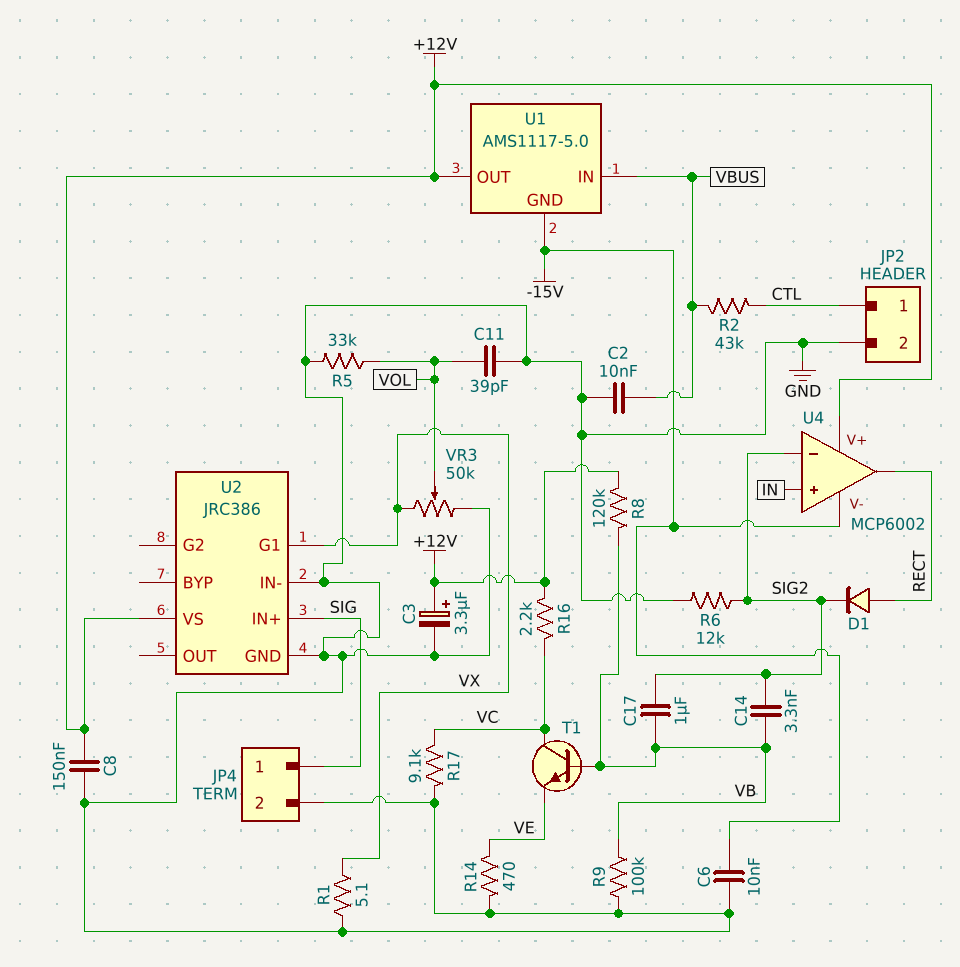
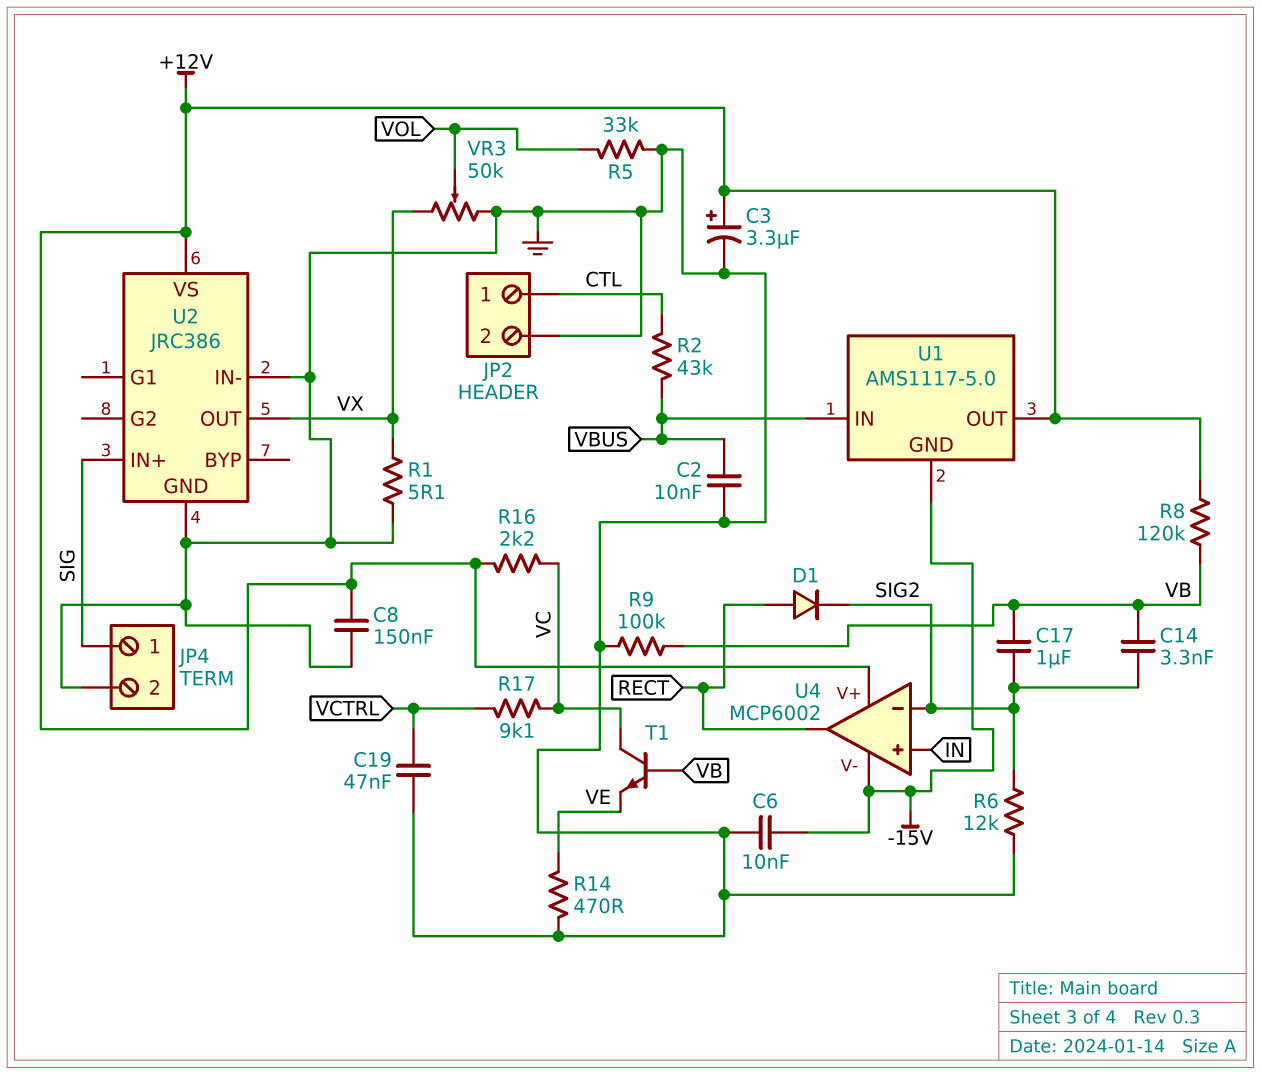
C11: 39pF (GND, VOL) -> none
C19: none -> 47nF (GND, VCTRL)
R17: 9.1k (GND, VC) -> 9.1k (VC, VCTRL)
U2 pin G1: VX -> none
U2 pin OUT: none -> VX

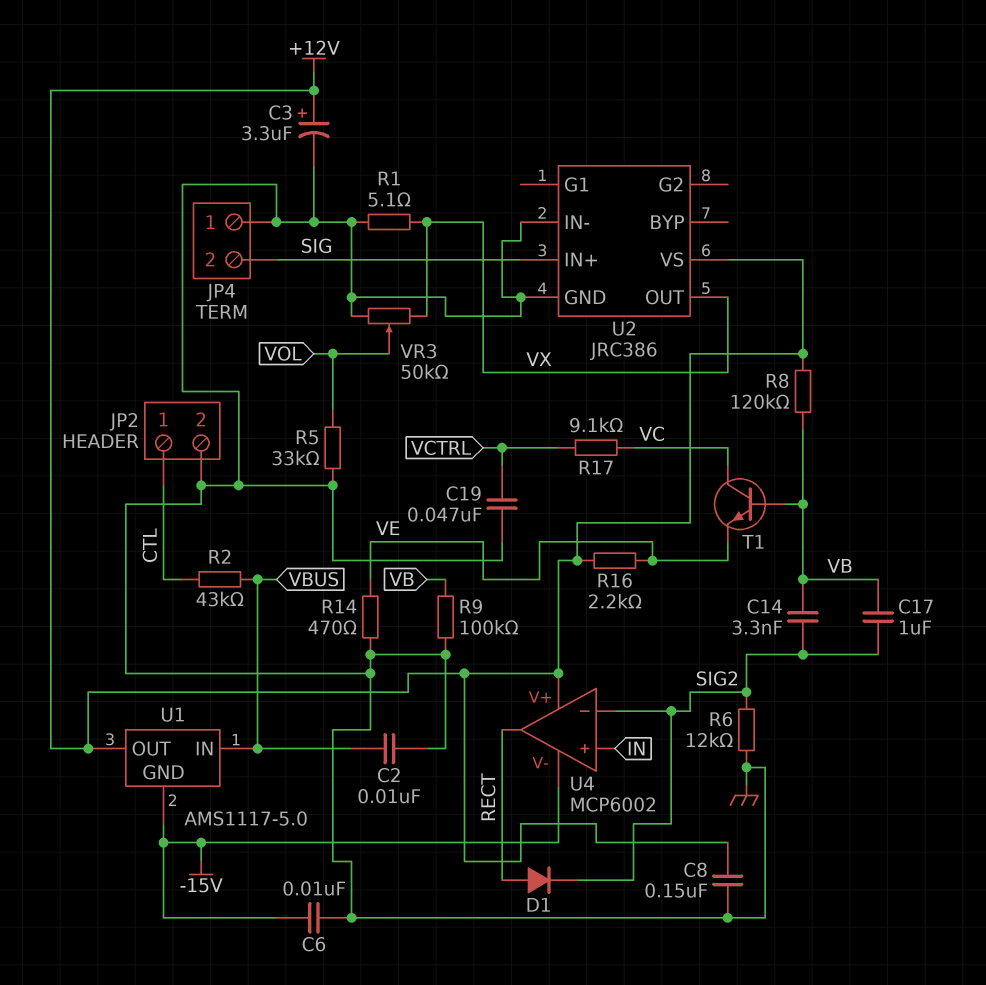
JP4 pin 1: SIG -> GND
JP4 pin 2: GND -> SIG
R16: 2.2k (+12V, VC) -> 2.2k (+12V, VE)

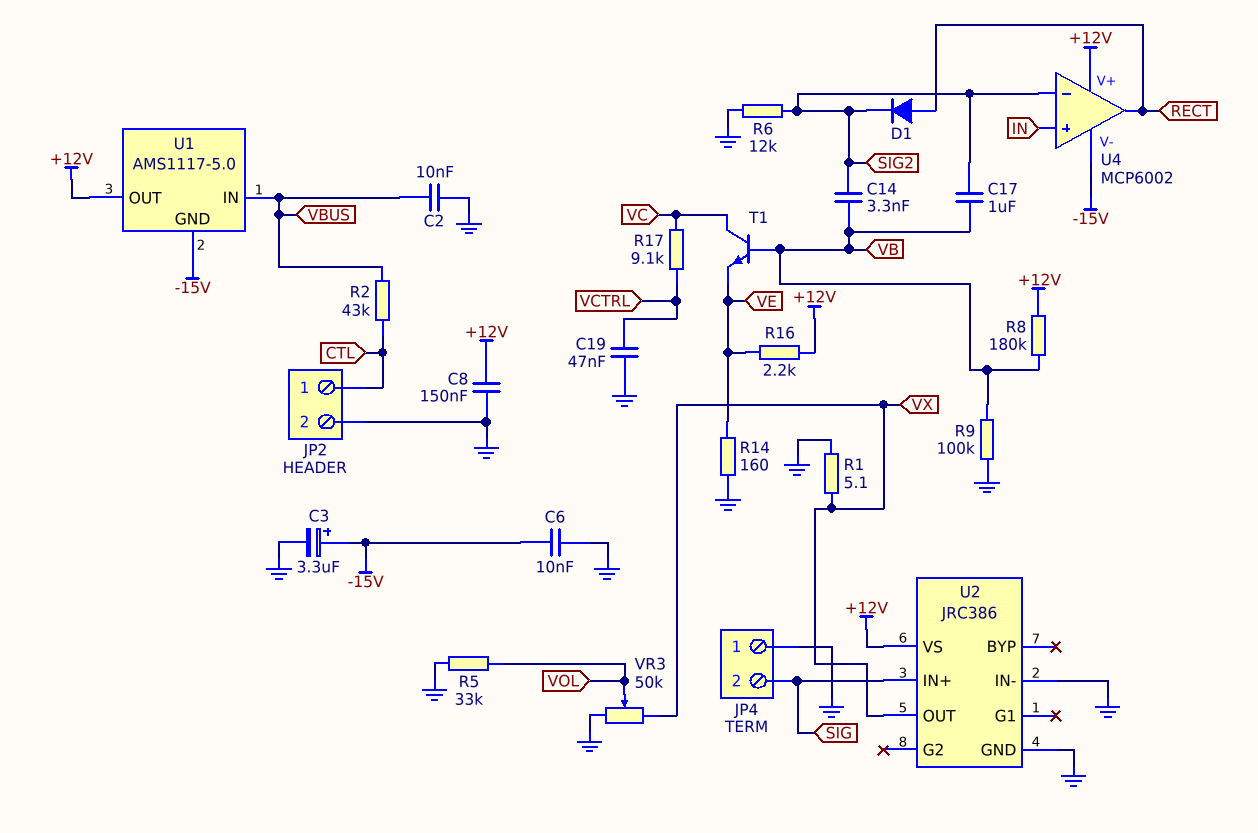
C3: 3.3uF (plus +12V, minus GND) -> 3.3uF (plus -15V, minus GND)
R8: 120k (+12V, VB) -> 180k (+12V, VB)
R14: 470 (GND, VE) -> 160 (GND, VE)

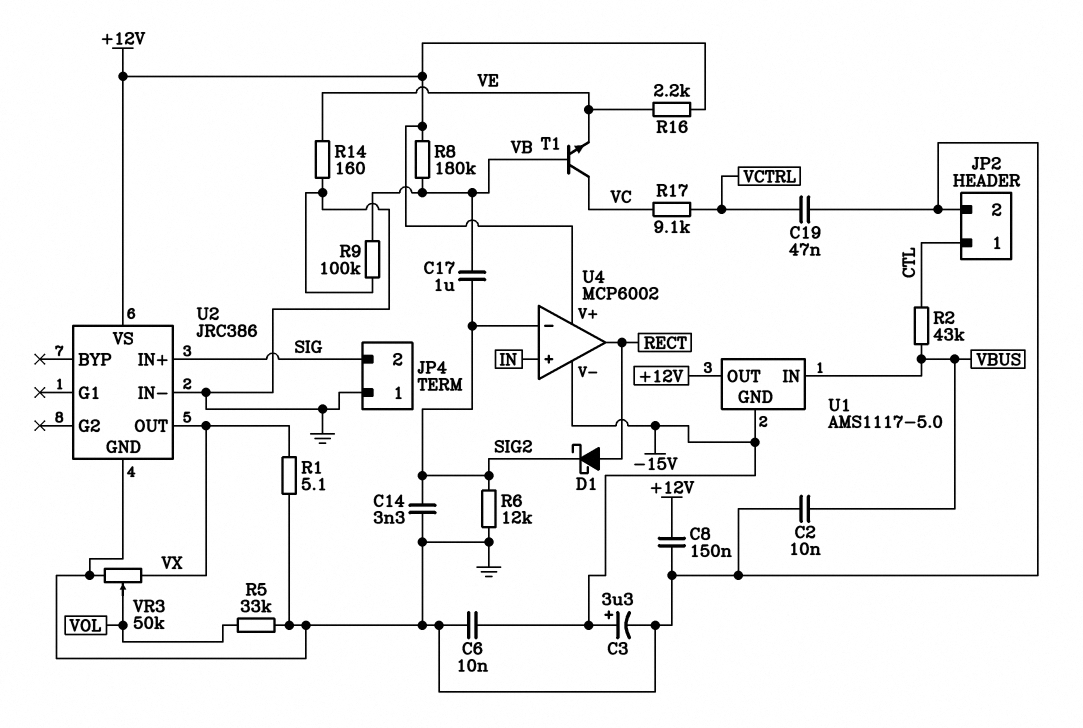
C14: 3.3nF (SIG2, VB) -> 3.3nF (GND, SIG2)
D1: diode (A RECT, K SIG2) -> schottky (A RECT, K SIG2)

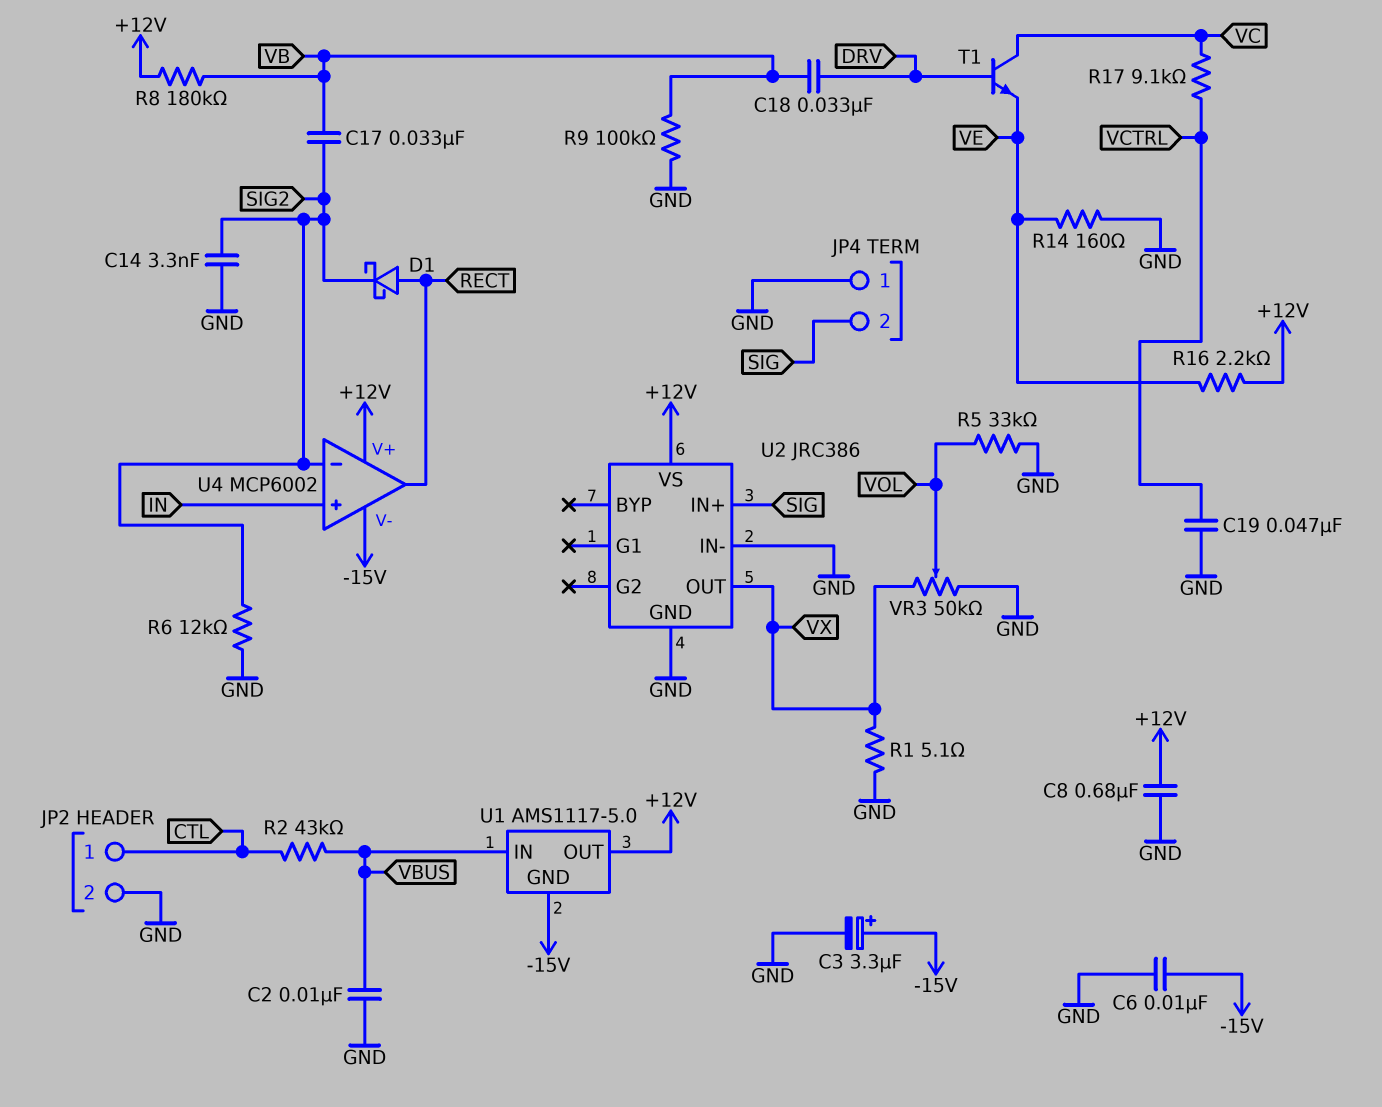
C8: 150nF (+12V, GND) -> 680nF (+12V, GND)
C17: 1uF (SIG2, VB) -> 33nF (SIG2, VB)
C18: none -> 33nF (DRV, VB)
T1: NPN (B VB, C VC, E VE) -> NPN (B DRV, C VC, E VE)

